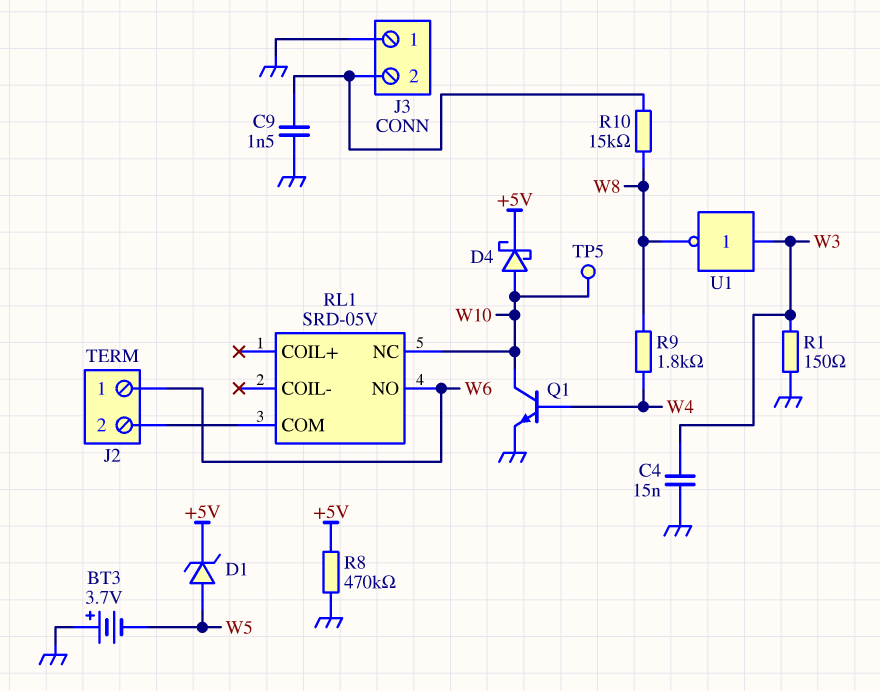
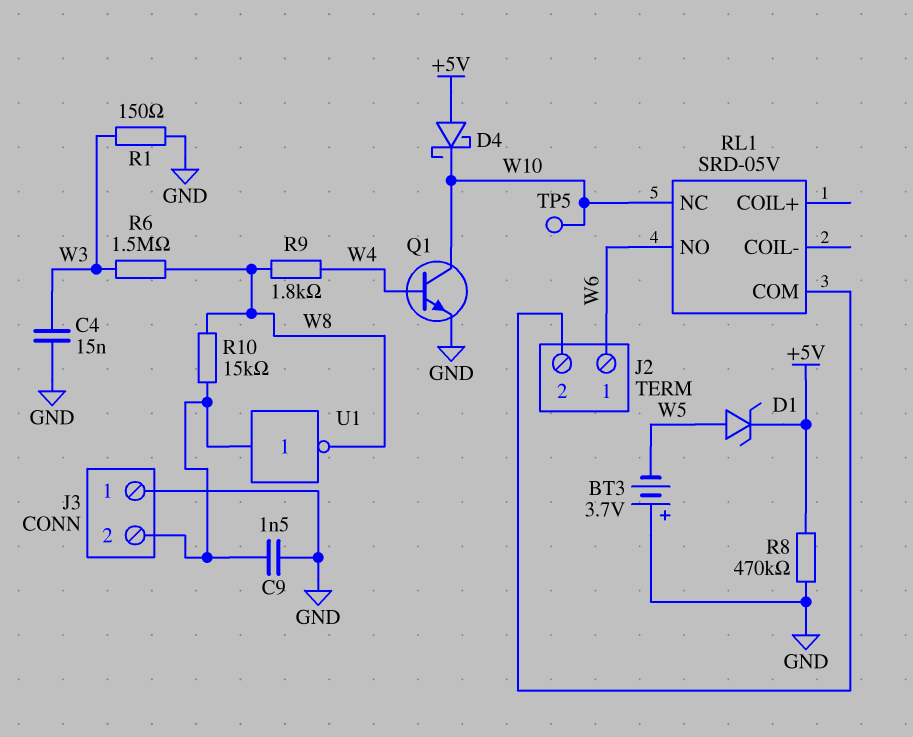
D4: schottky (A W10, K +5V) -> schottky (A +5V, K W10)
R6: none -> 1.5M (W3, W8)
U1: NOT (in W3, out W8) -> NOT (in J3/2, out W8)

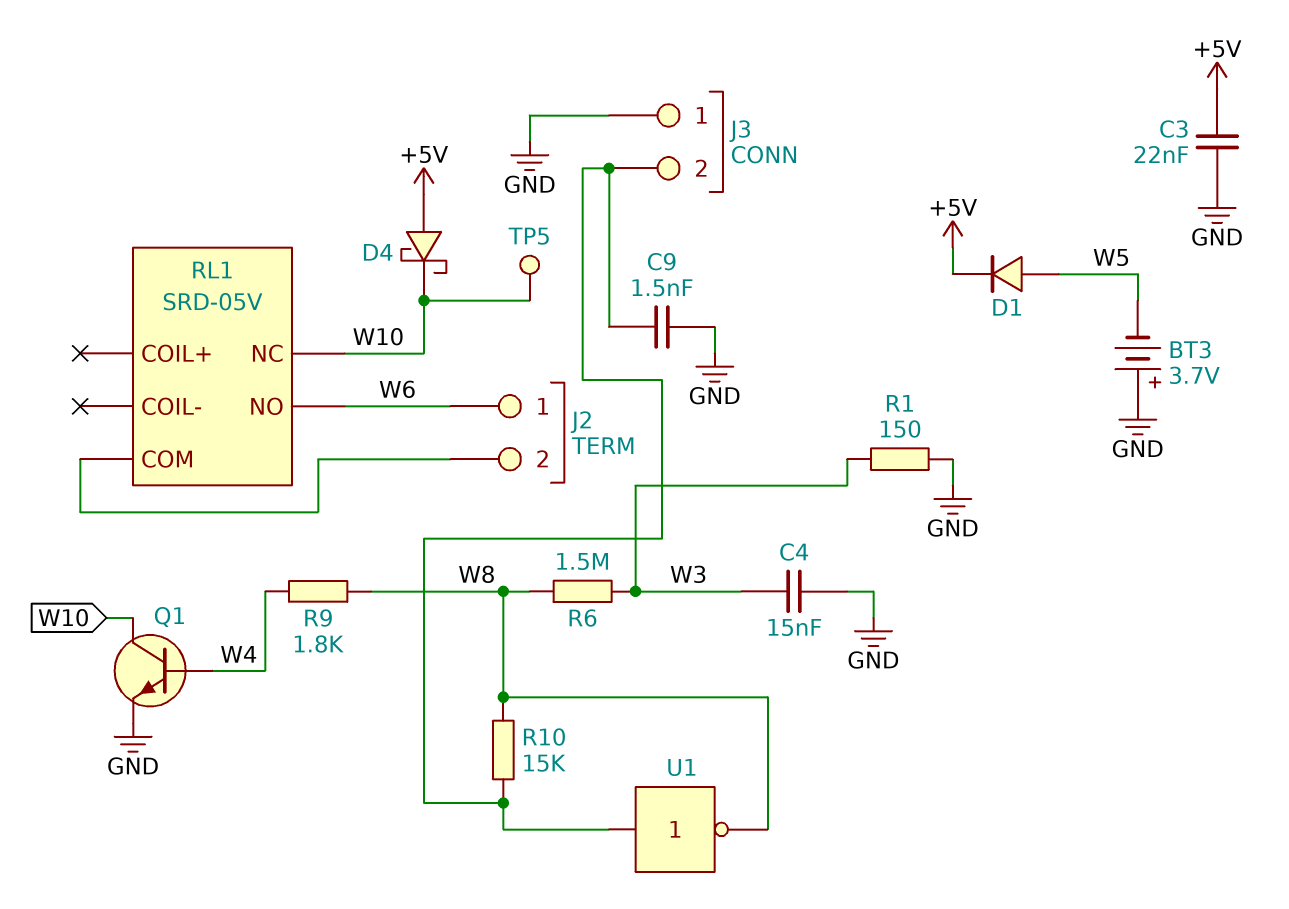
C3: none -> 22nF (+5V, GND)
D1: zener (A W5, K +5V) -> diode (A W5, K +5V)
R8: 470k (+5V, GND) -> none

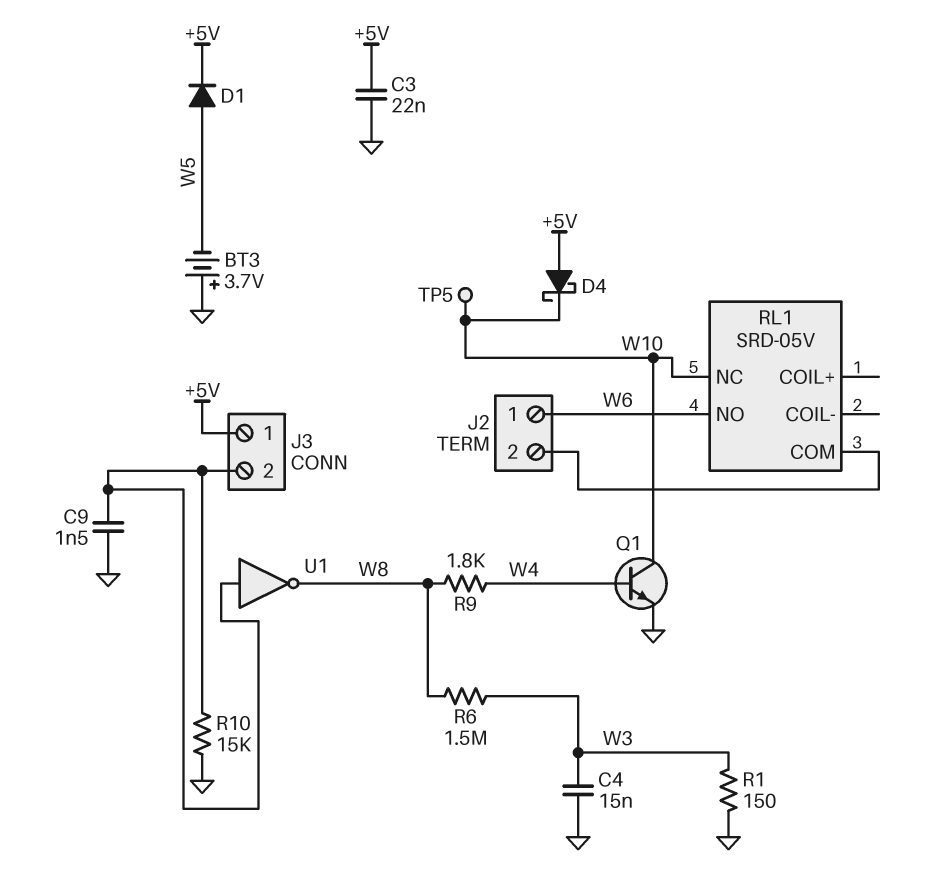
J3 pin 1: GND -> +5V
R10: 15k (J3/2, W8) -> 15k (GND, J3/2)

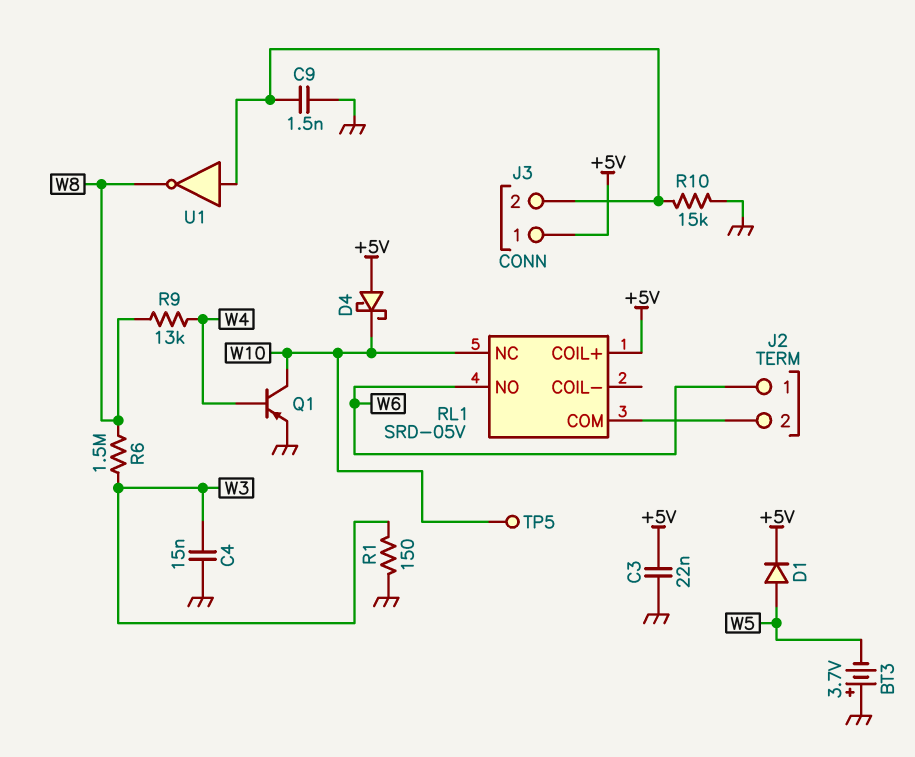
Q1: NPN (B W4, C W10, E GND) -> PNP (B W4, C W10, E GND)
R9: 1.8k (W4, W8) -> 13k (W4, W8)
RL1 pin COIL+: none -> +5V

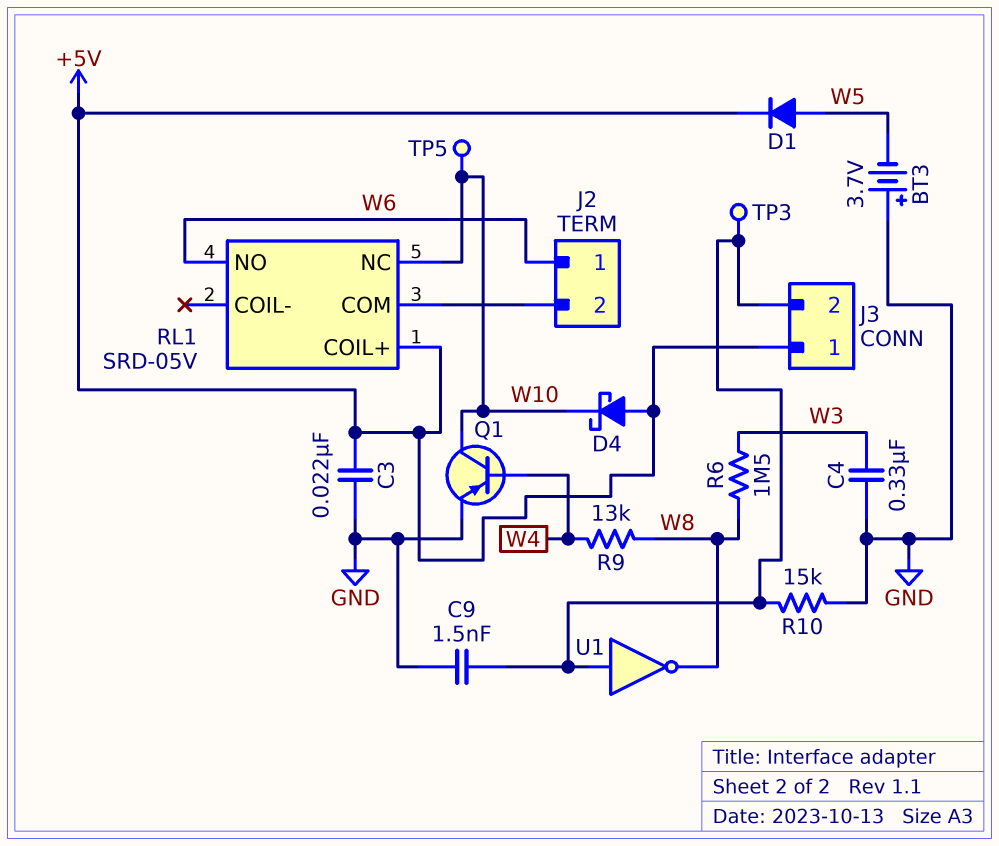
C4: 15nF (GND, W3) -> 330nF (GND, W3)
R1: 150 (GND, W3) -> none
TP3: none -> test point (J3/2)

